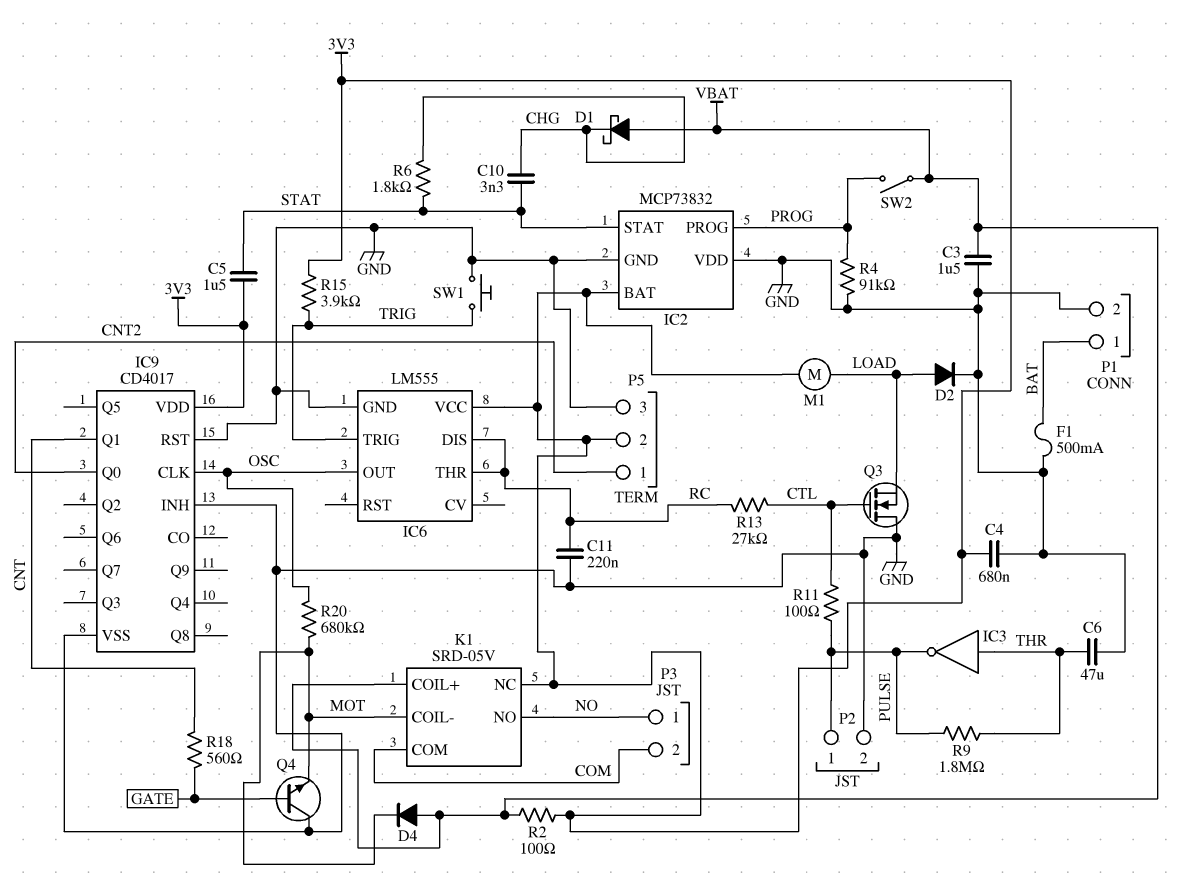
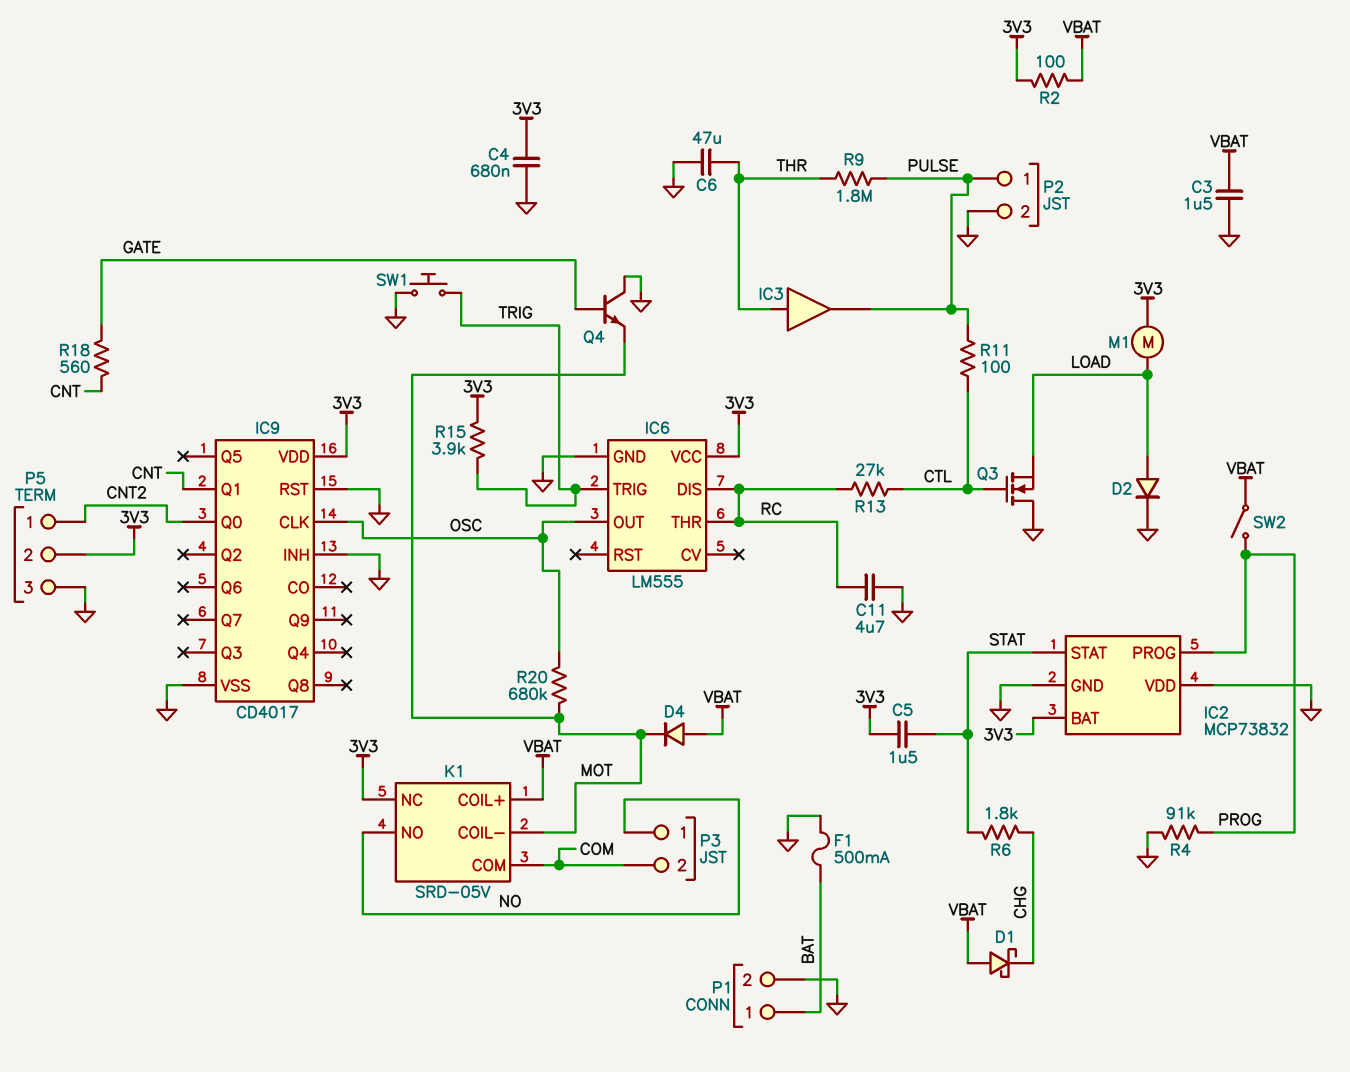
C10: 3.3nF (CHG, STAT) -> none
C11: 220nF (GND, RC) -> 4.7uF (GND, RC)
IC3: NOT (in THR, out PULSE) -> buffer (in THR, out PULSE)

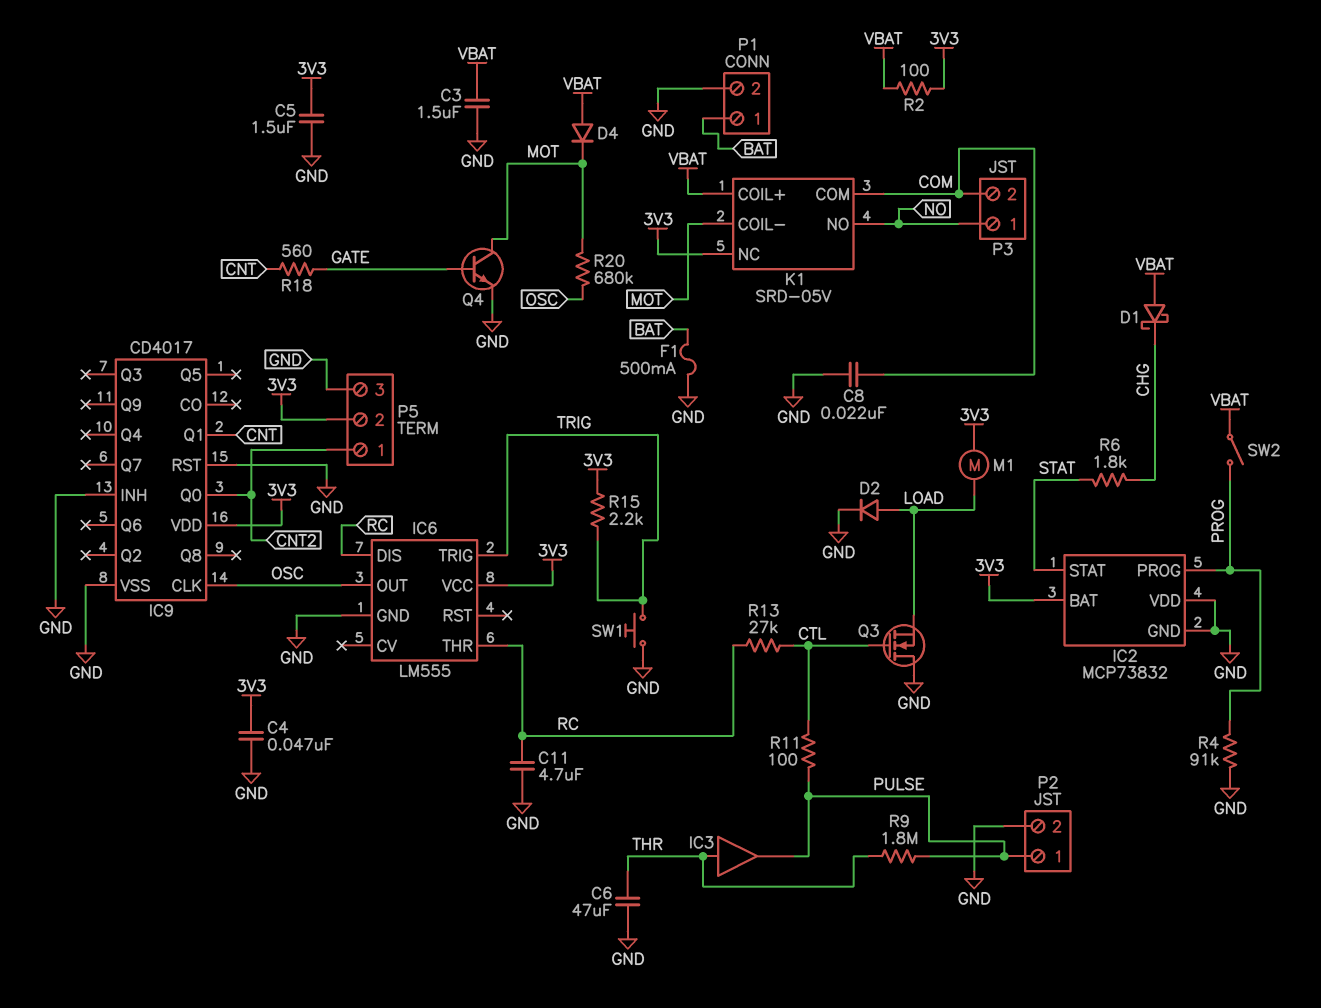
C4: 680nF (3V3, GND) -> 47nF (3V3, GND)
C5: 1.5uF (3V3, STAT) -> 1.5uF (3V3, GND)
C8: none -> 22nF (COM, GND)
Q4: NPN (B GATE, C GND, E MOT) -> NPN (B GATE, C MOT, E GND)
R15: 3.9k (3V3, TRIG) -> 2.2k (3V3, TRIG)

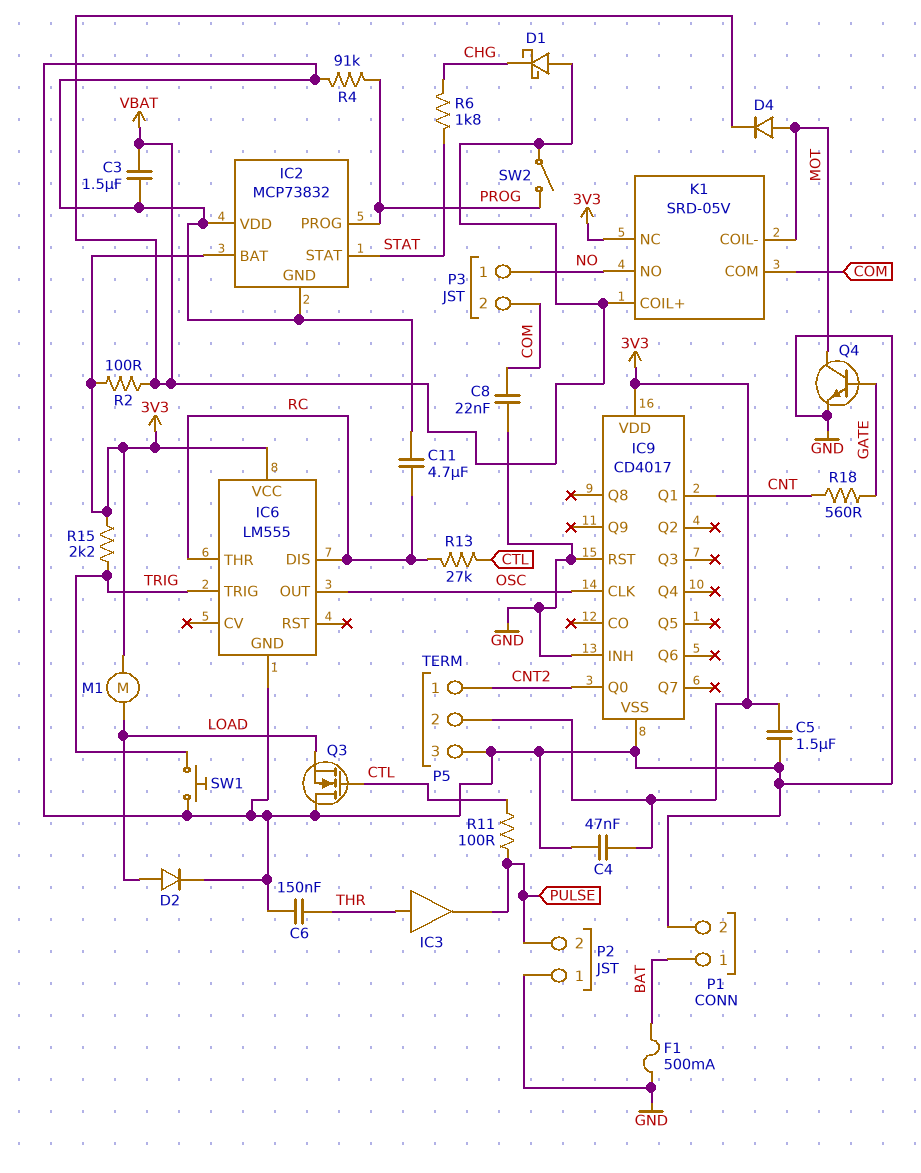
C6: 47uF (GND, THR) -> 150nF (GND, THR)
D4: diode (A VBAT, K MOT) -> diode (A MOT, K VBAT)
P2 pin 1: PULSE -> GND
P2 pin 2: GND -> PULSE
R9: 1.8M (PULSE, THR) -> none
R20: 680k (MOT, OSC) -> none

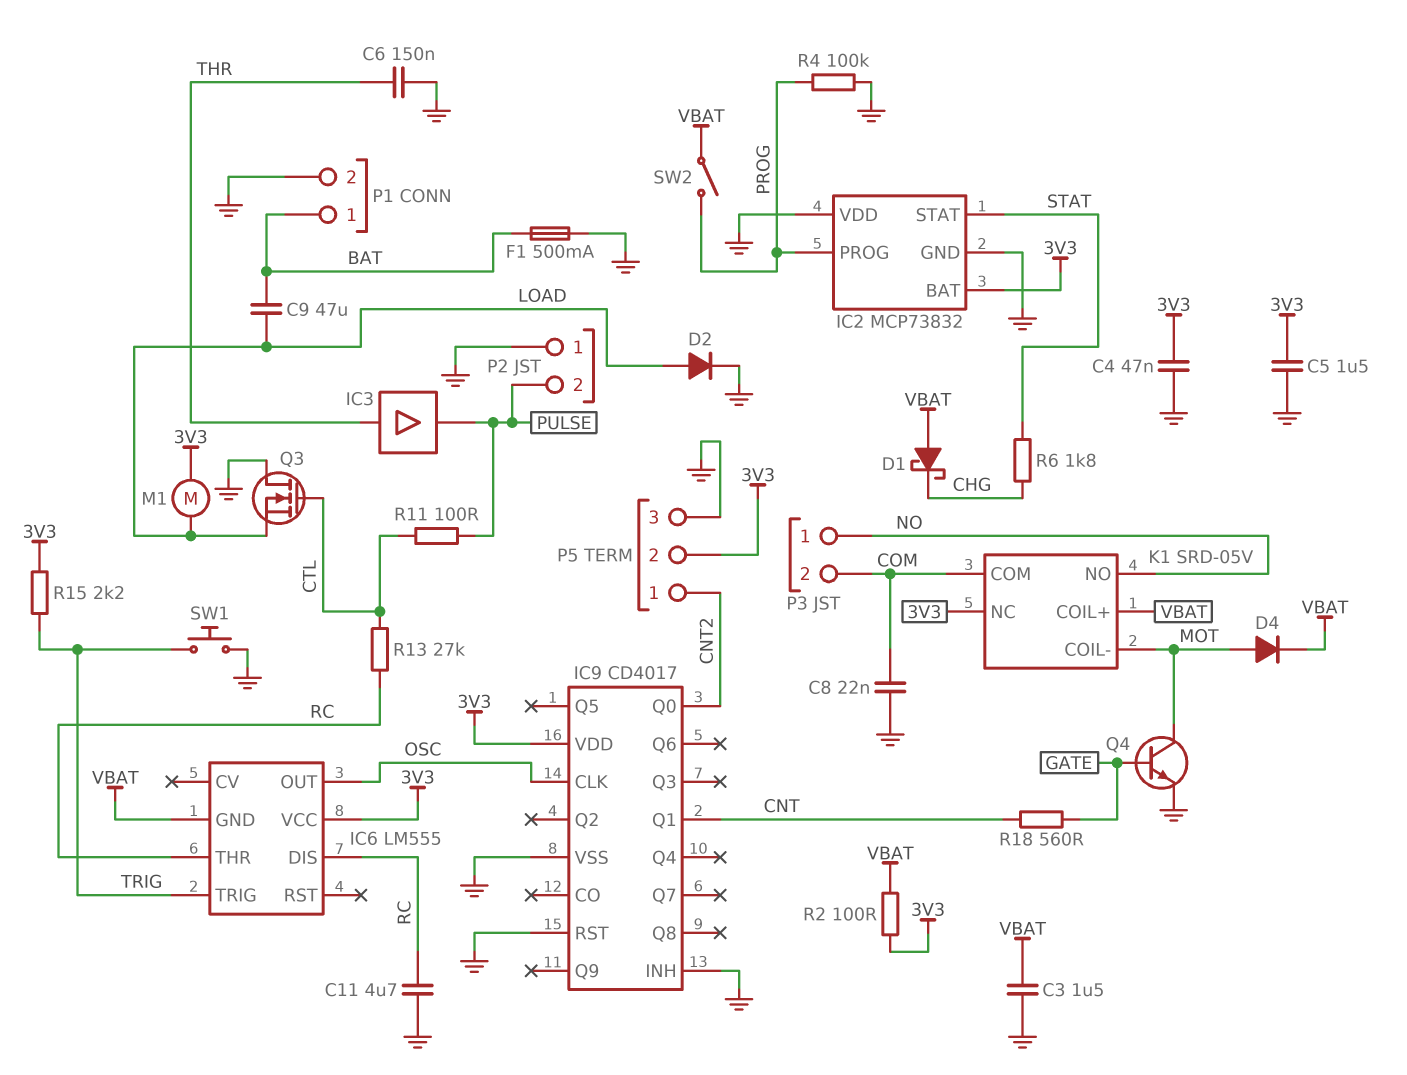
C9: none -> 47uF (BAT, LOAD)
IC6 pin GND: GND -> VBAT
R4: 91k (GND, PROG) -> 100k (GND, PROG)

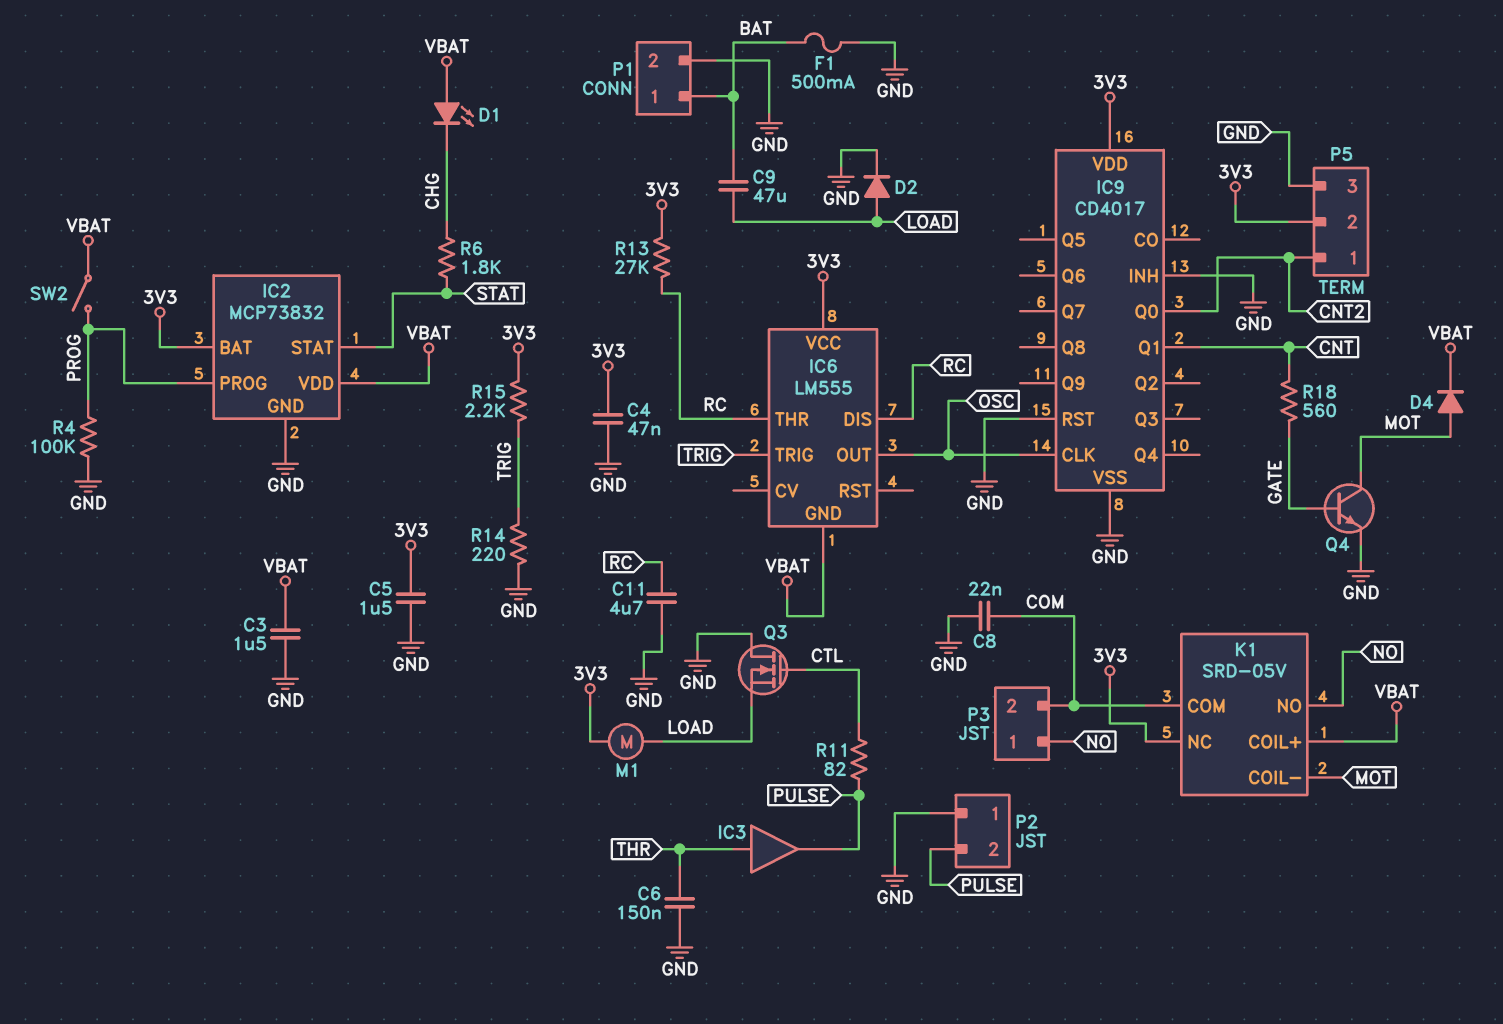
D1: schottky (A VBAT, K CHG) -> LED (A VBAT, K CHG)
IC2 pin VDD: GND -> VBAT
R2: 100 (3V3, VBAT) -> none
R11: 100 (CTL, PULSE) -> 82 (CTL, PULSE)
R13: 27k (CTL, RC) -> 27k (3V3, RC)
R14: none -> 220 (GND, TRIG)
SW1: button (GND, TRIG) -> none

